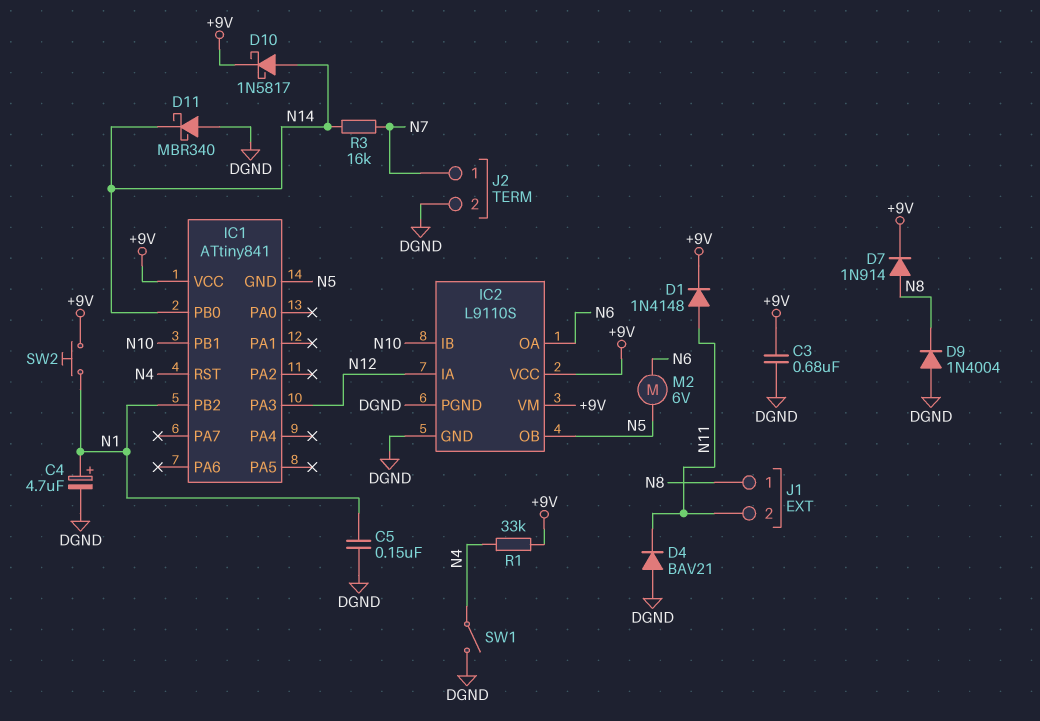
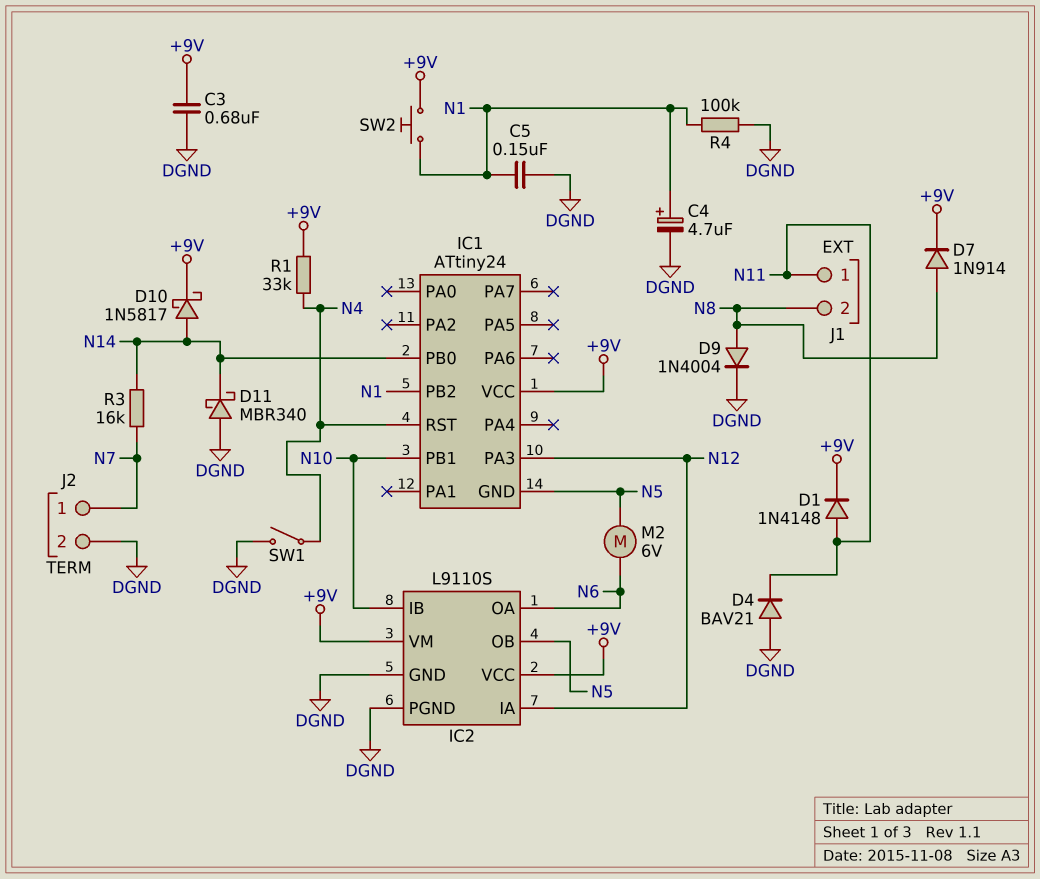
D9: diode 1N4004 (A DGND, K N8) -> diode 1N4004 (A N8, K DGND)
IC1: ATtiny841 -> ATtiny24
J1 pin 1: N8 -> N11
J1 pin 2: N11 -> N8
R4: none -> 100k (DGND, N1)

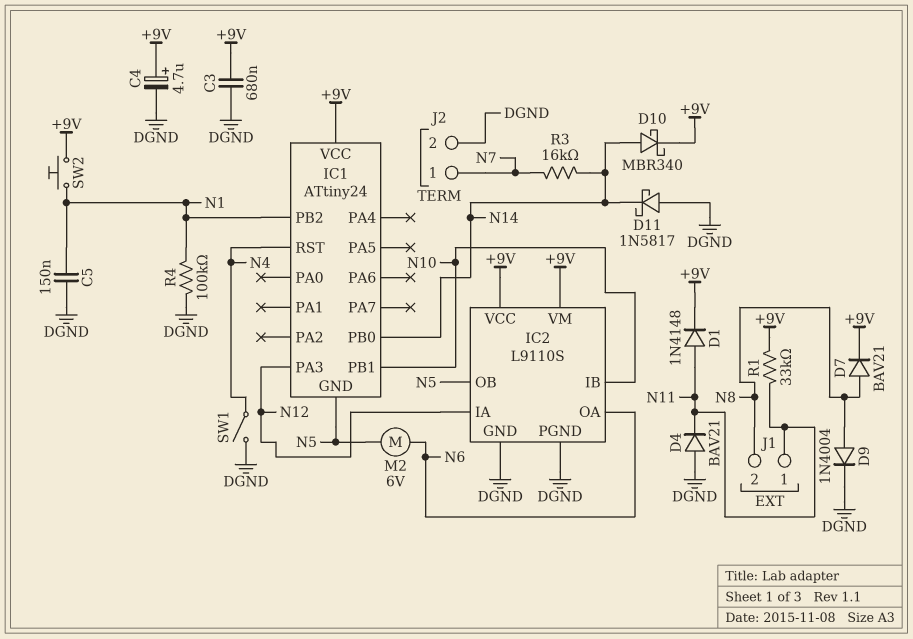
C4: 4.7uF (plus N1, minus DGND) -> 4.7uF (plus +9V, minus DGND)
D7: diode 1N914 (A N8, K +9V) -> diode BAV21 (A N8, K +9V)
D10: schottky 1N5817 (A N14, K +9V) -> schottky MBR340 (A N14, K +9V)
D11: schottky MBR340 (A DGND, K N14) -> schottky 1N5817 (A DGND, K N14)
R1: 33k (+9V, N4) -> 33k (+9V, N11)

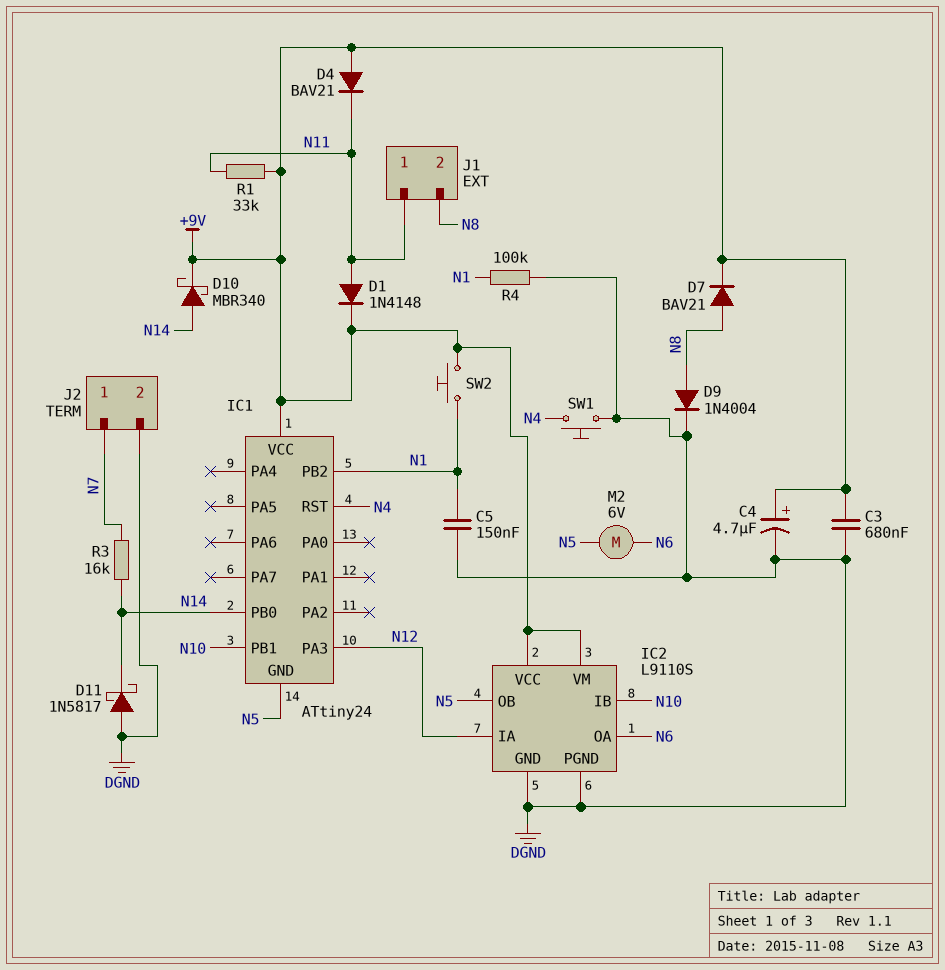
D4: diode BAV21 (A DGND, K N11) -> diode BAV21 (A +9V, K N11)
SW1: switch (DGND, N4) -> button (DGND, N4)

